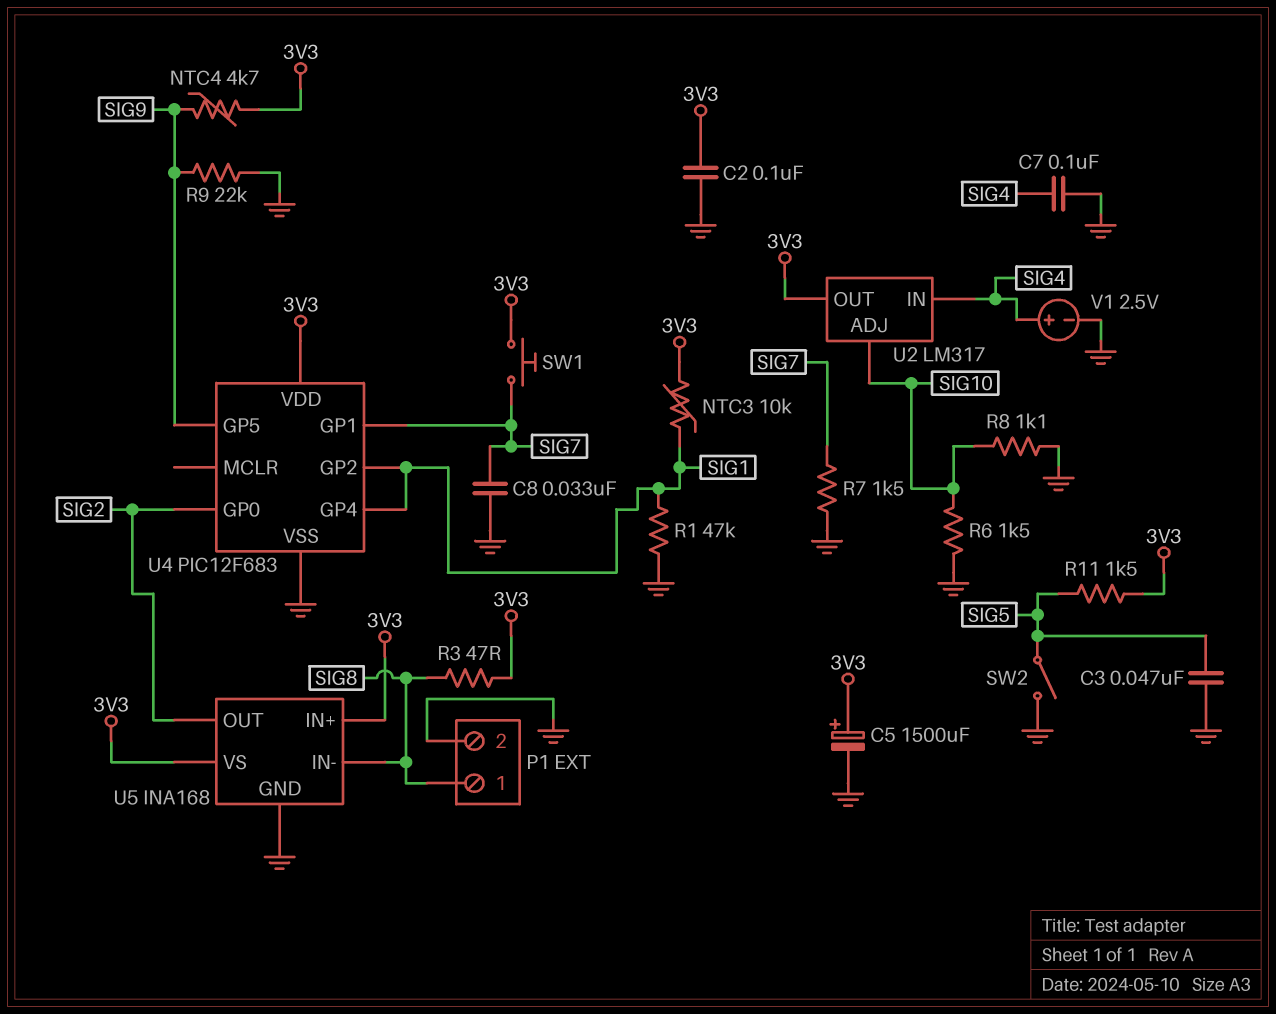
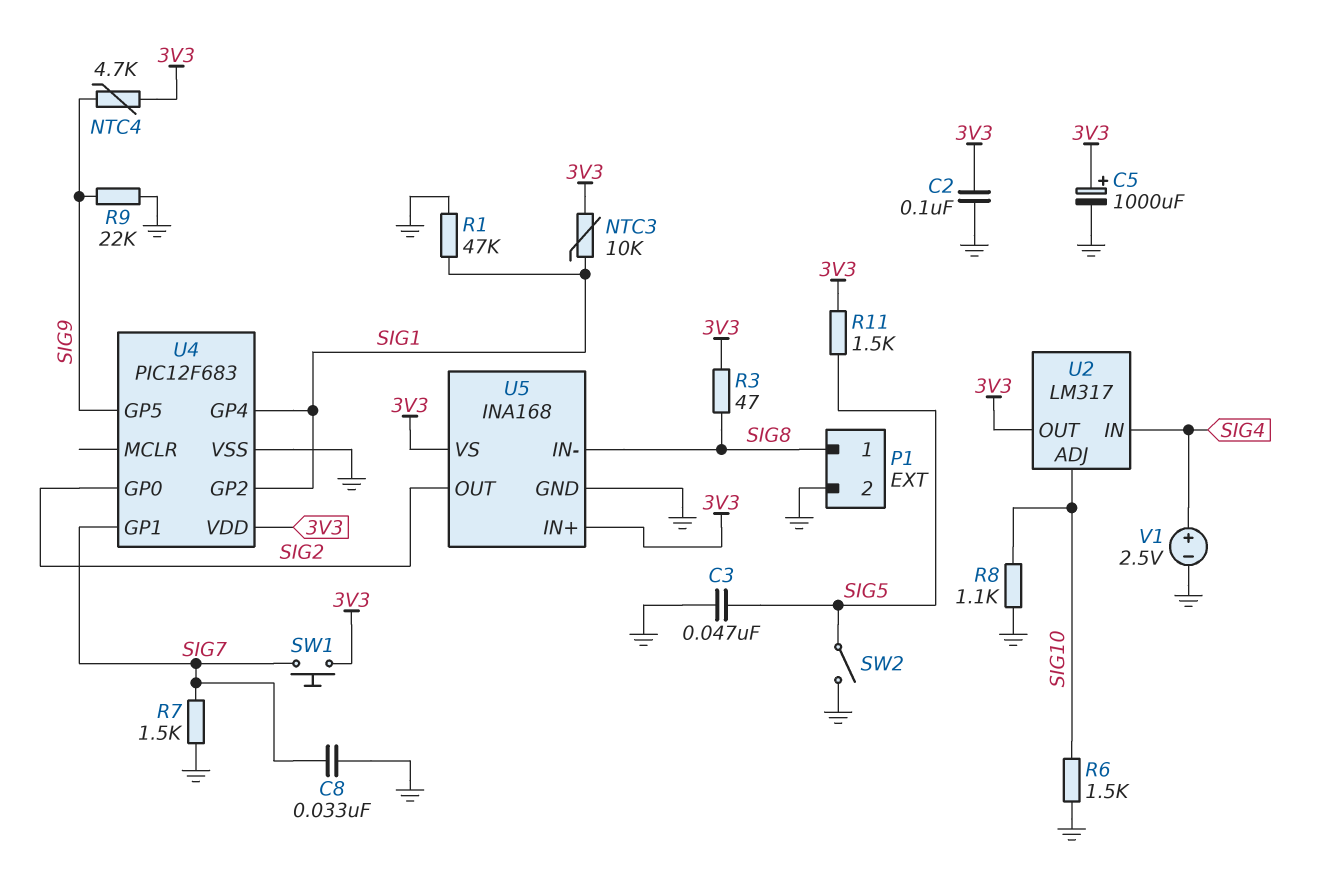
C5: 1500uF (plus 3V3, minus GND) -> 1000uF (plus 3V3, minus GND)
C7: 100nF (GND, SIG4) -> none

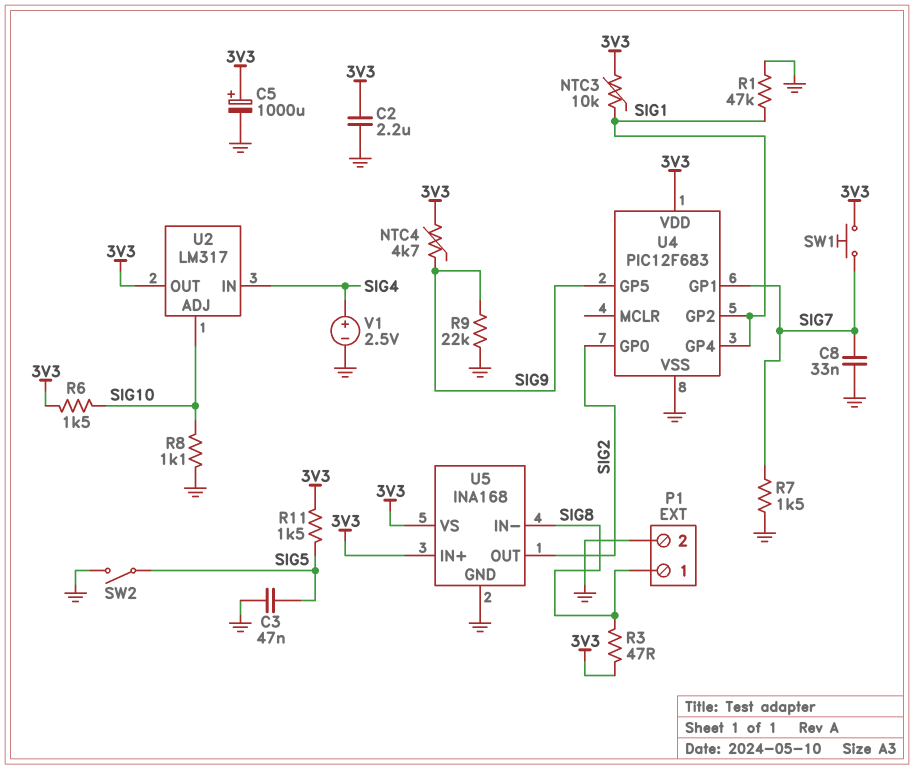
C2: 100nF (3V3, GND) -> 2.2uF (3V3, GND)
R6: 1.5k (GND, SIG10) -> 1.5k (3V3, SIG10)

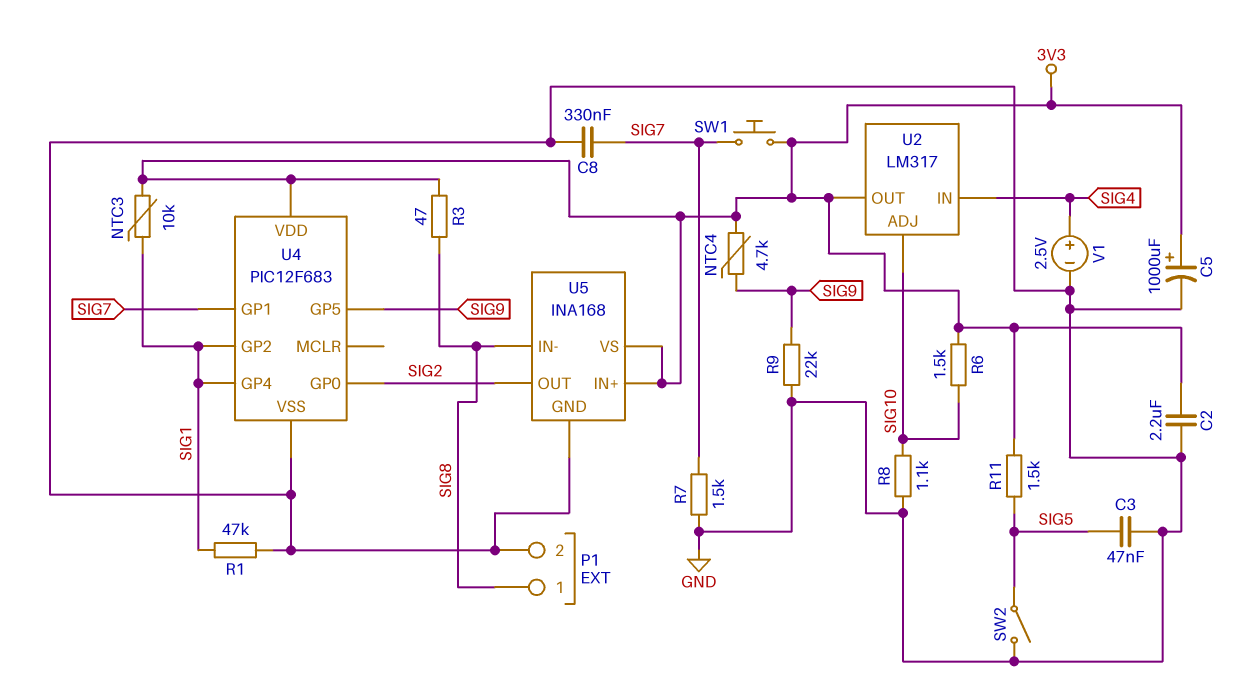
C8: 33nF (GND, SIG7) -> 330nF (GND, SIG7)

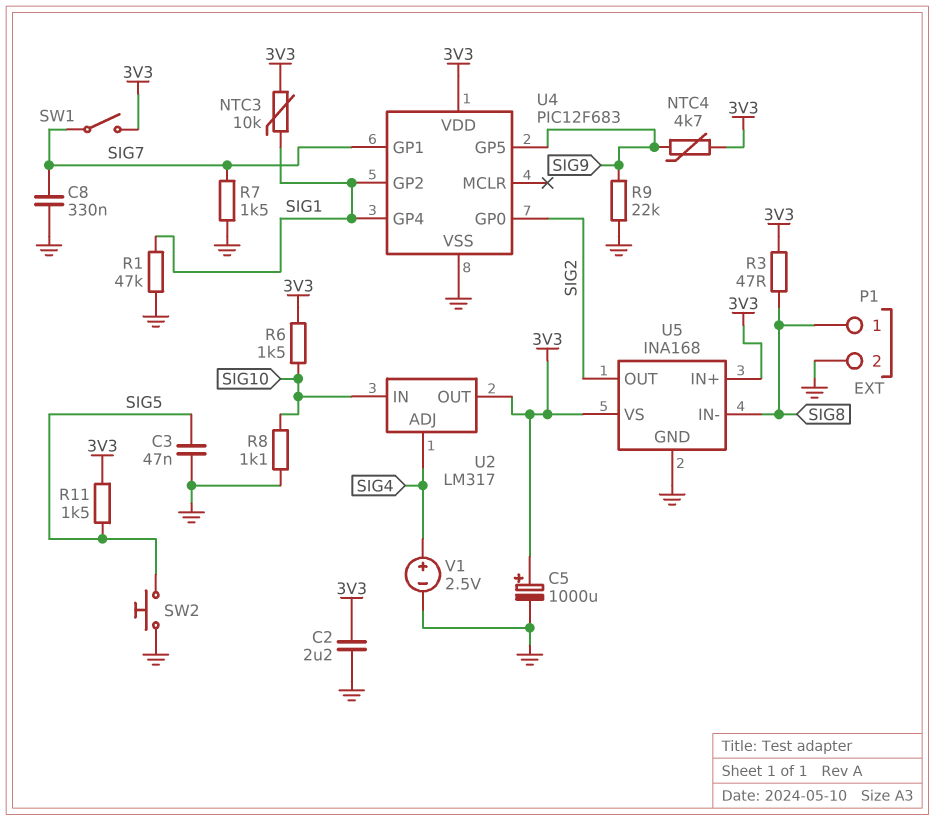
SW1: button (3V3, SIG7) -> switch (3V3, SIG7)
SW2: switch (GND, SIG5) -> button (GND, SIG5)
U2 pin ADJ: SIG10 -> SIG4
U2 pin IN: SIG4 -> SIG10

